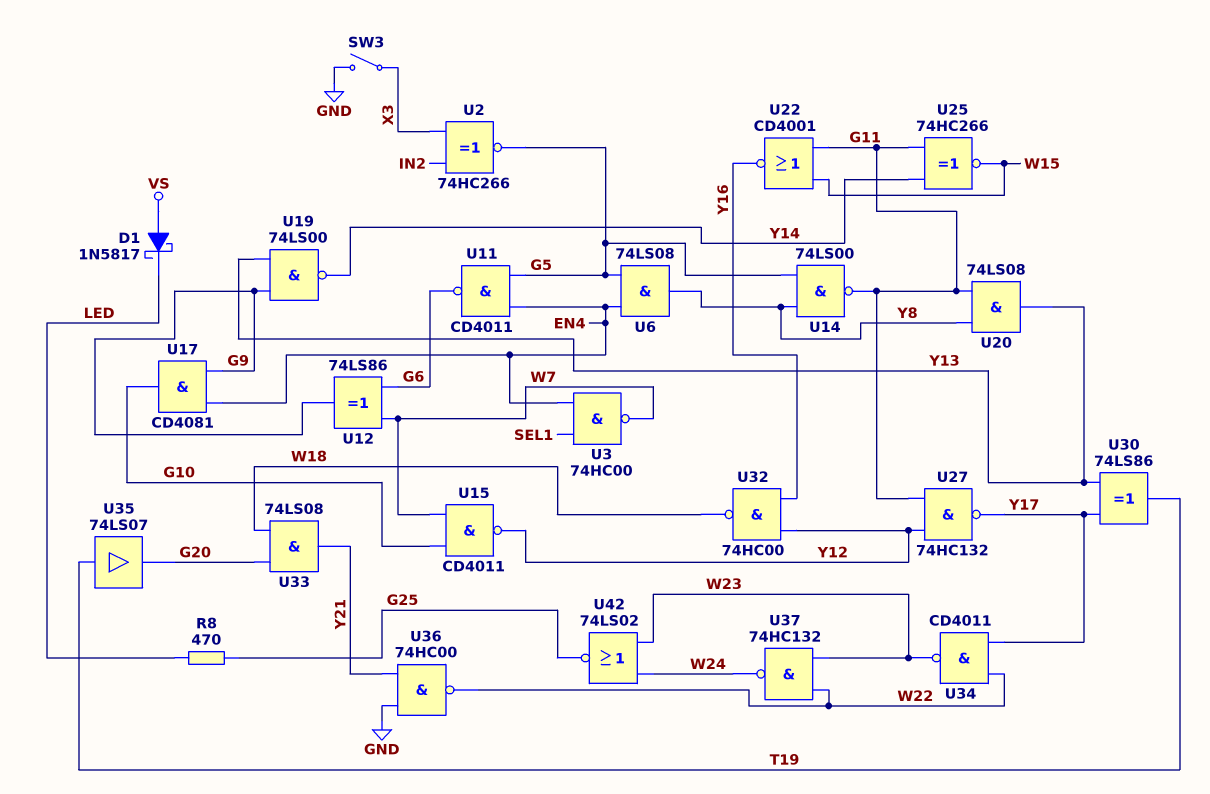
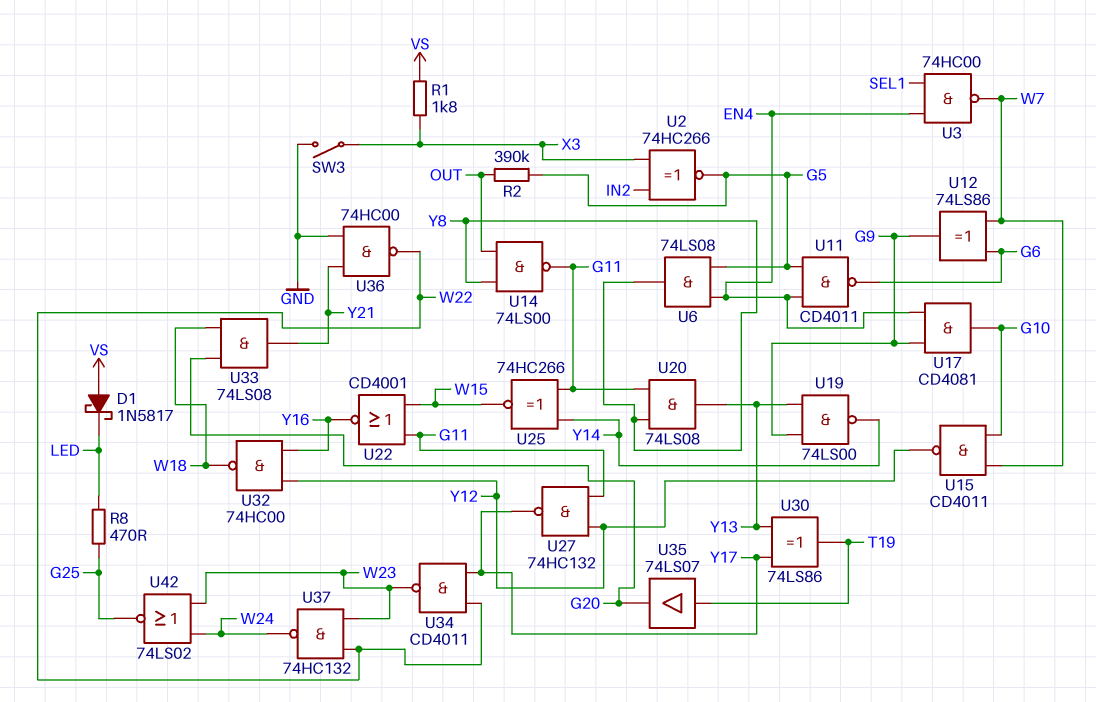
R1: none -> 1.8k (VS, X3)
R2: none -> 390k (G5, OUT)
U14: NAND 74LS00 (in G5, in Y8, out G11) -> NAND 74LS00 (in OUT, in Y8, out G11)

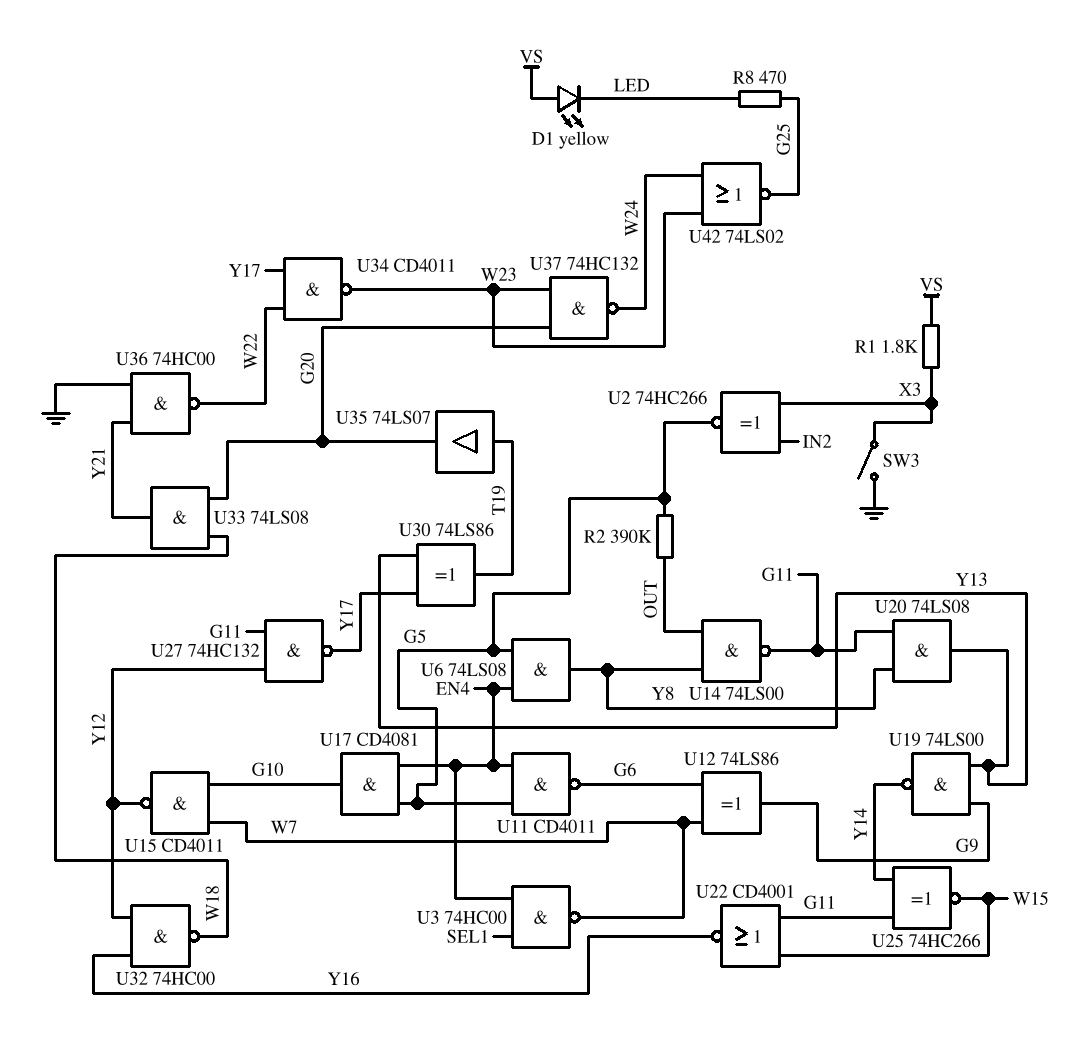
D1: schottky 1N5817 (A VS, K LED) -> LED yellow (A VS, K LED)
U17: AND CD4081 (in EN4, in G9, out G10) -> AND CD4081 (in EN4, in G5, out G10)
U37: NAND 74HC132 (in W22, in W23, out W24) -> NAND 74HC132 (in G20, in W23, out W24)

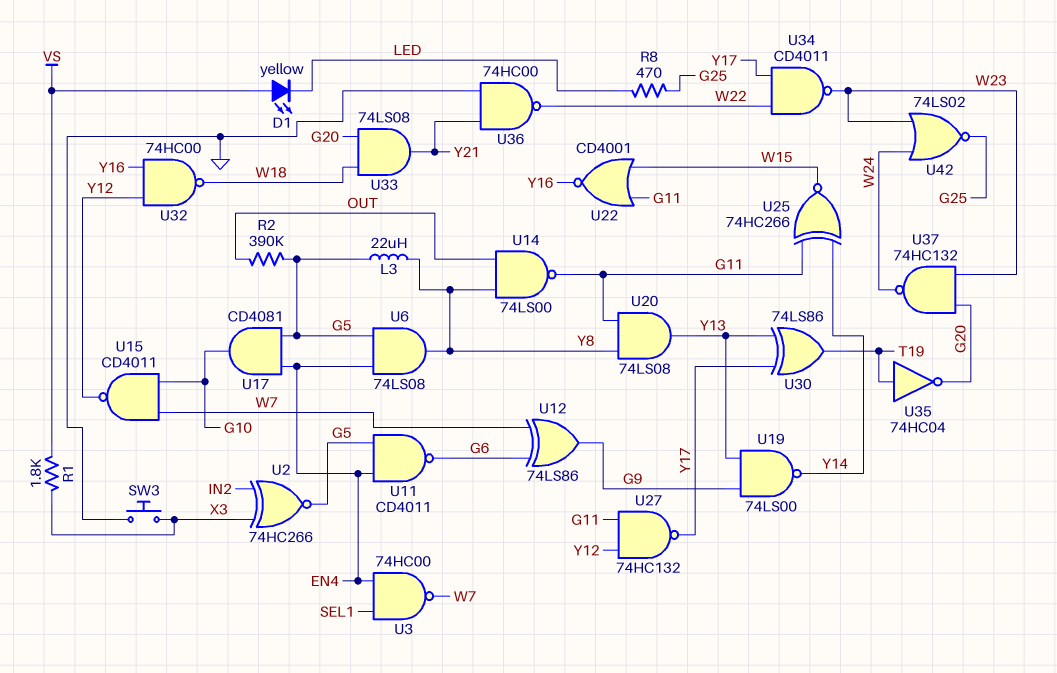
L3: none -> 22uH (G5, Y8)
SW3: switch (GND, X3) -> button (GND, X3)
U35: buffer 74LS07 (in T19, out G20) -> NOT 74HC04 (in T19, out G20)

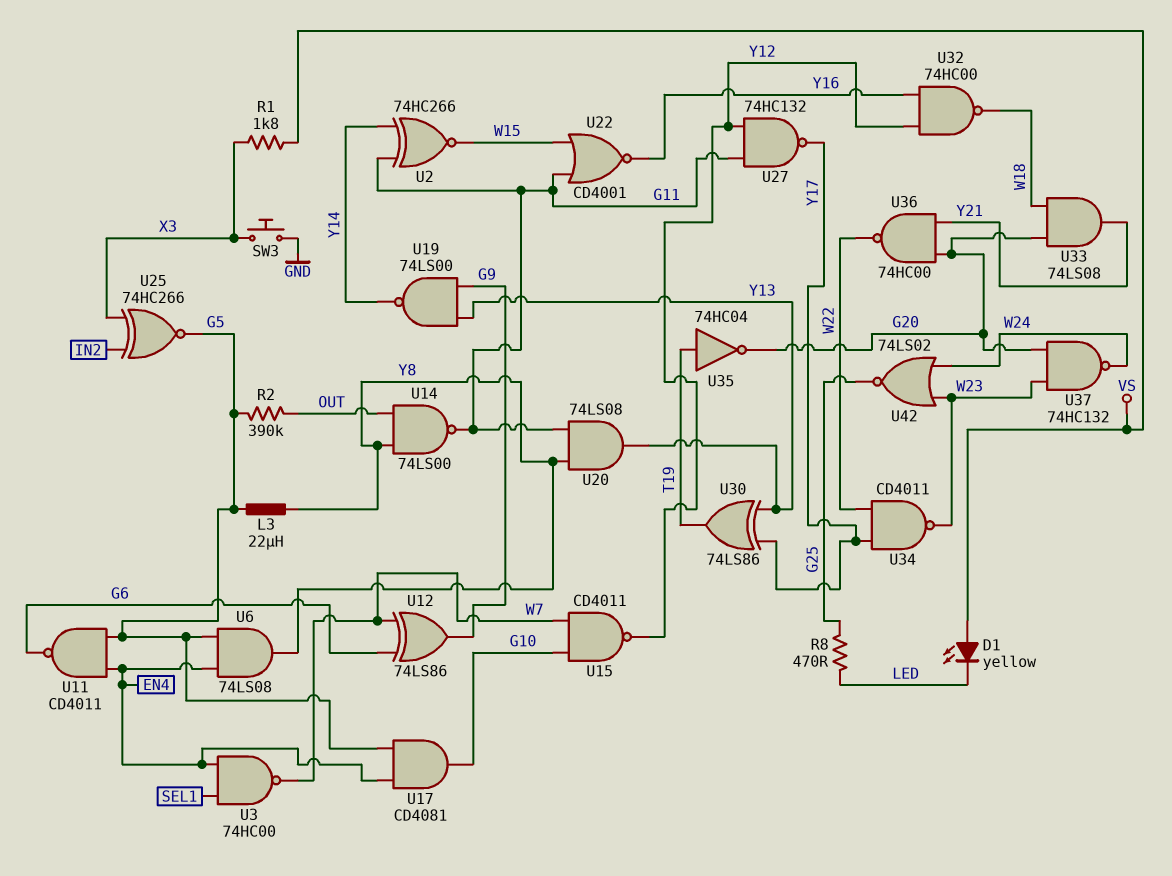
U2: XNOR 74HC266 (in IN2, in X3, out G5) -> XNOR 74HC266 (in G11, in Y14, out W15)
U25: XNOR 74HC266 (in G11, in Y14, out W15) -> XNOR 74HC266 (in IN2, in X3, out G5)
U36: NAND 74HC00 (in GND, in Y21, out W22) -> NAND 74HC00 (in G20, in Y21, out W22)

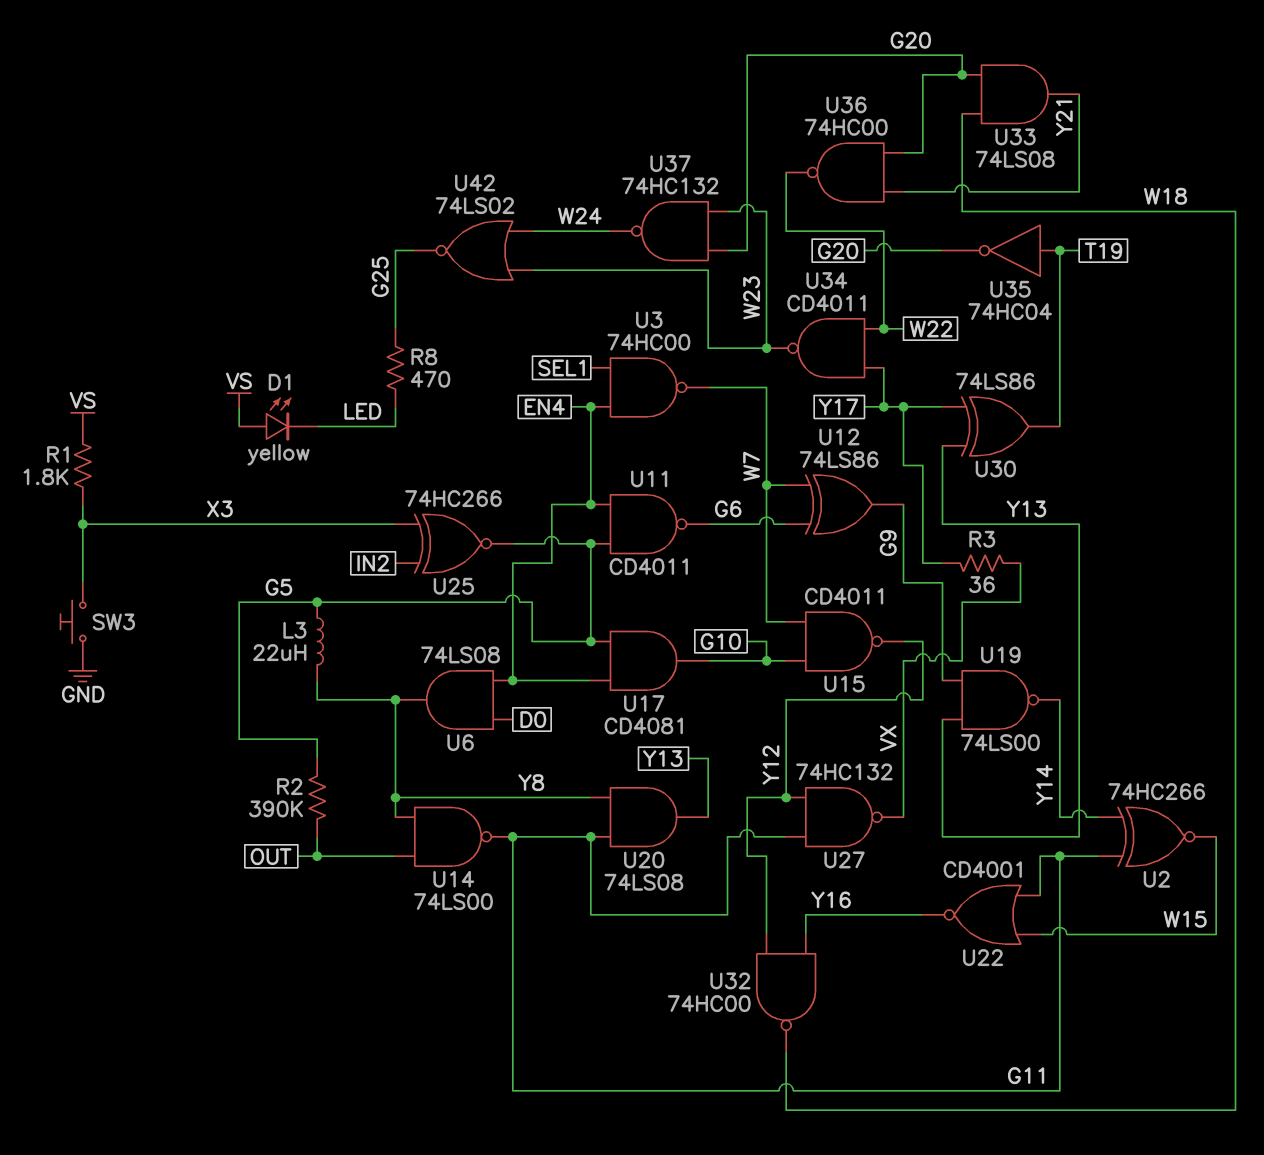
R3: none -> 36 (VX, Y17)
U6: AND 74LS08 (in EN4, in G5, out Y8) -> AND 74LS08 (in D0, in EN4, out Y8)
U27: NAND 74HC132 (in G11, in Y12, out Y17) -> NAND 74HC132 (in G11, in Y12, out VX)

